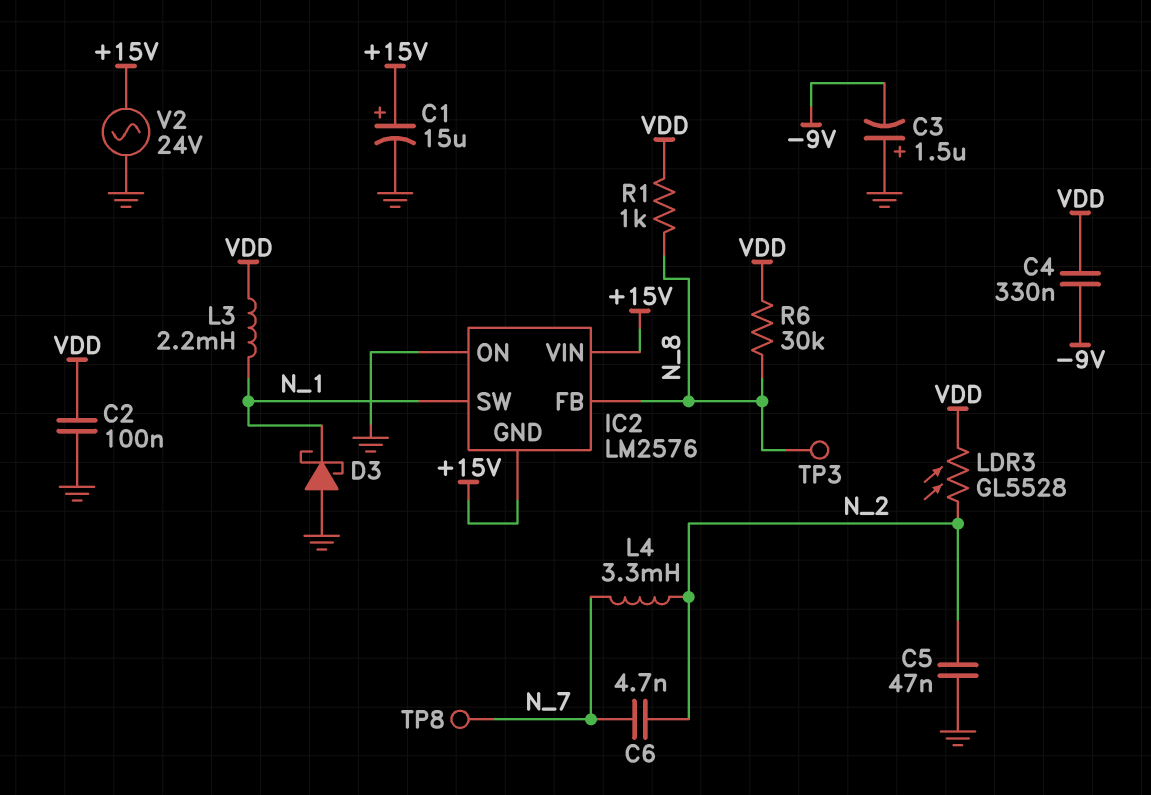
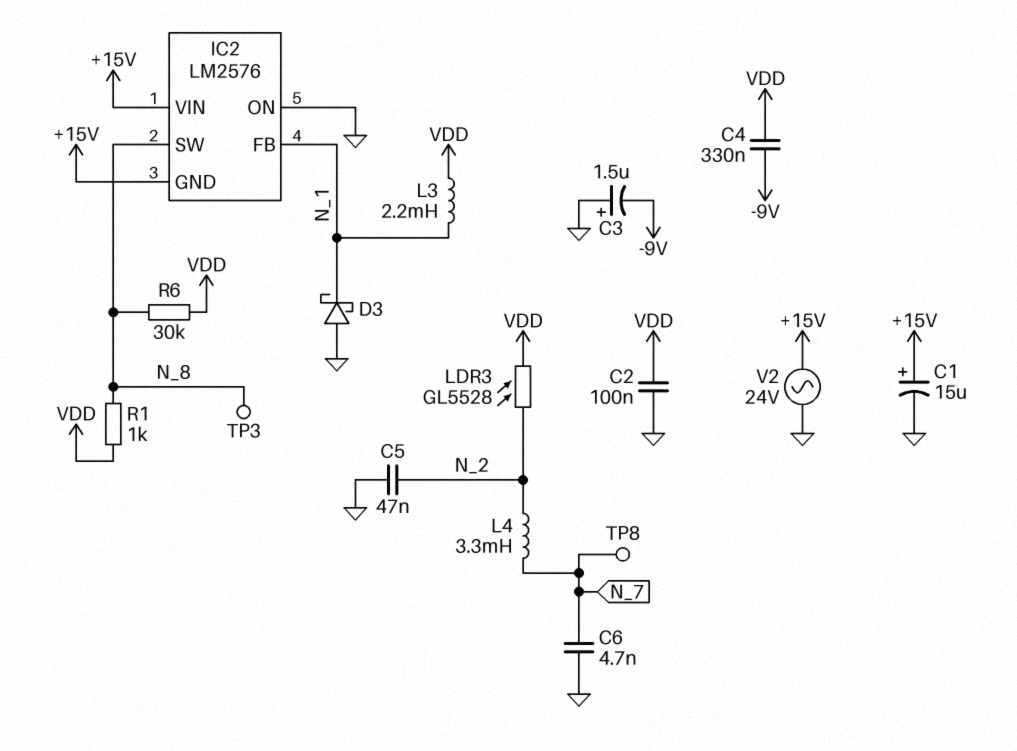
C6: 4.7nF (N_2, N_7) -> 4.7nF (GND, N_7)
IC2 pin FB: N_8 -> N_1
IC2 pin SW: N_1 -> N_8

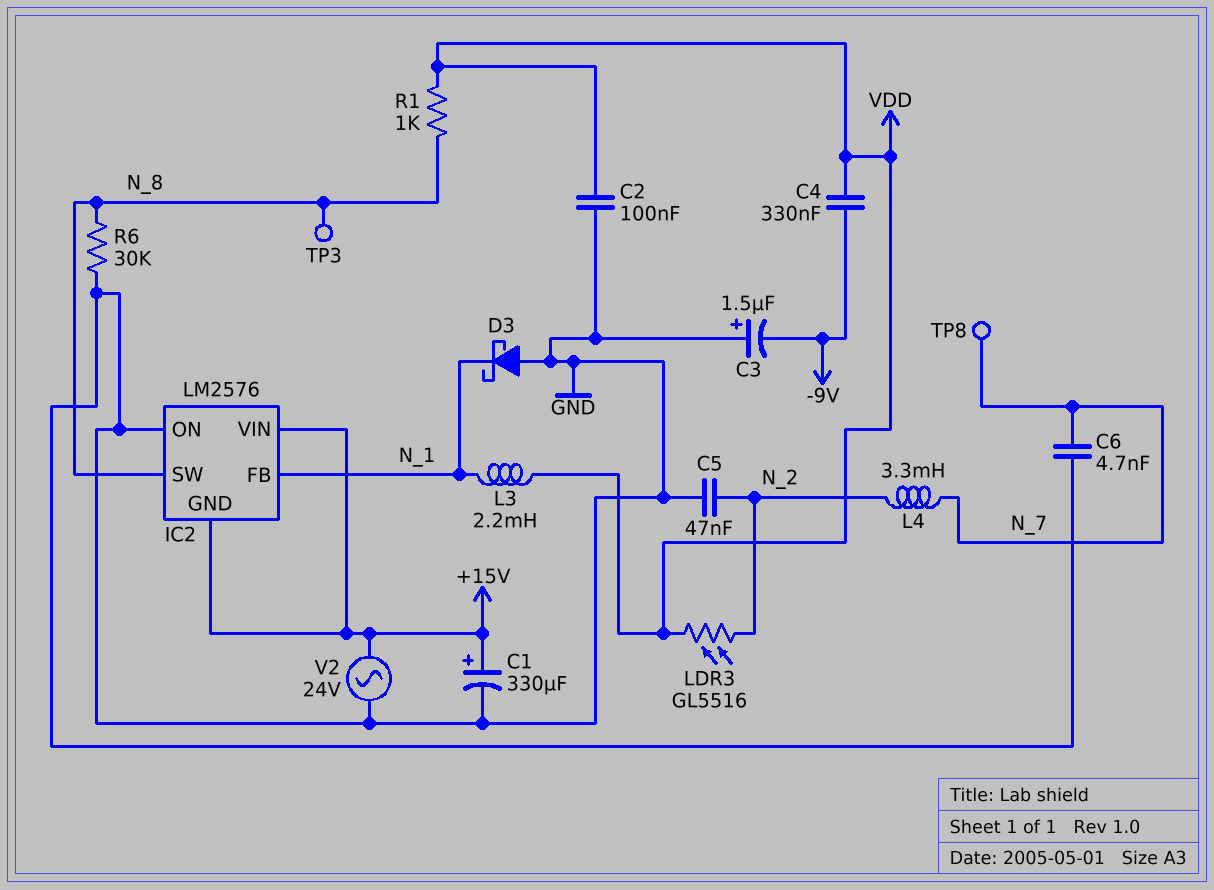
C1: 15uF (plus +15V, minus GND) -> 330uF (plus +15V, minus GND)
LDR3: GL5528 (N_2, VDD) -> GL5516 (N_2, VDD)
R6: 30k (N_8, VDD) -> 30k (GND, N_8)

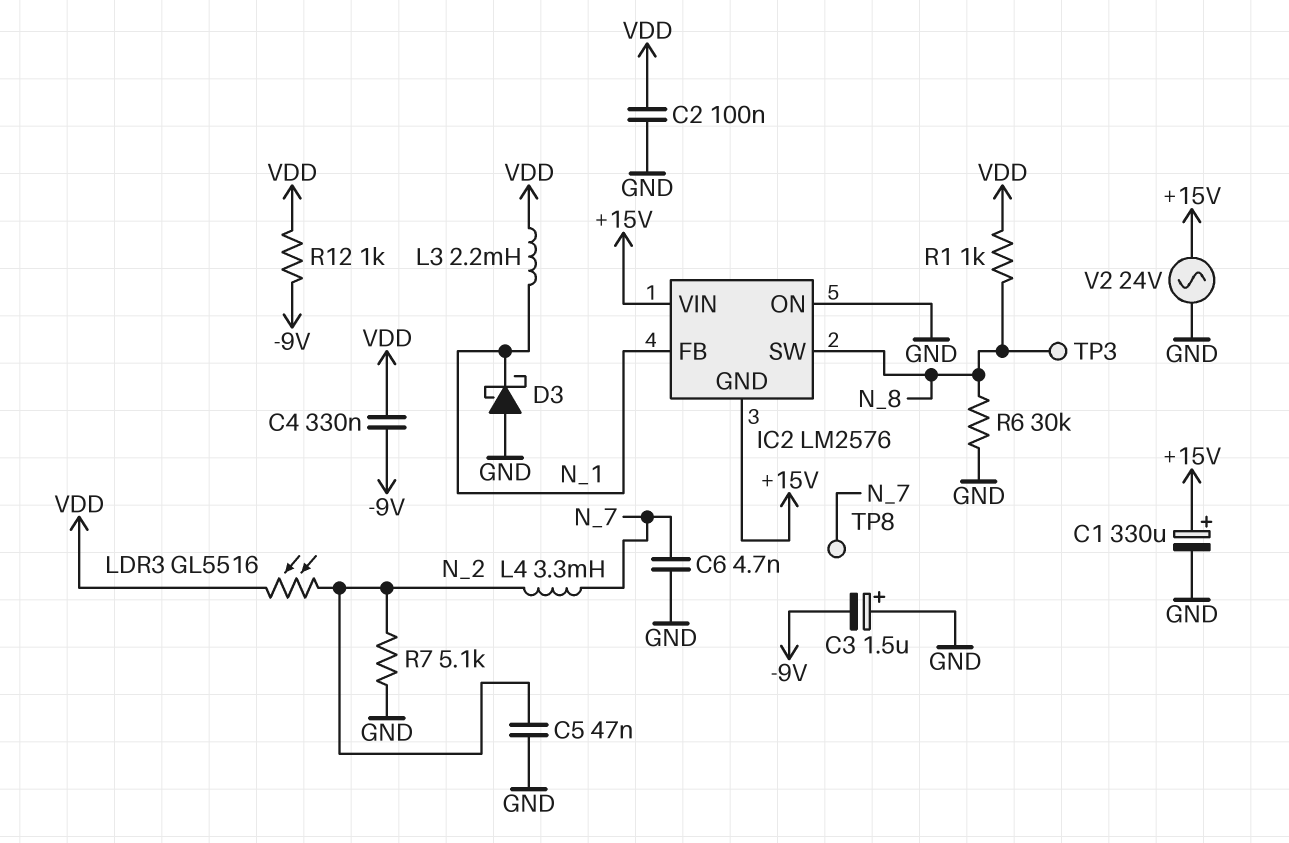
R7: none -> 5.1k (GND, N_2)
R12: none -> 1k (-9V, VDD)

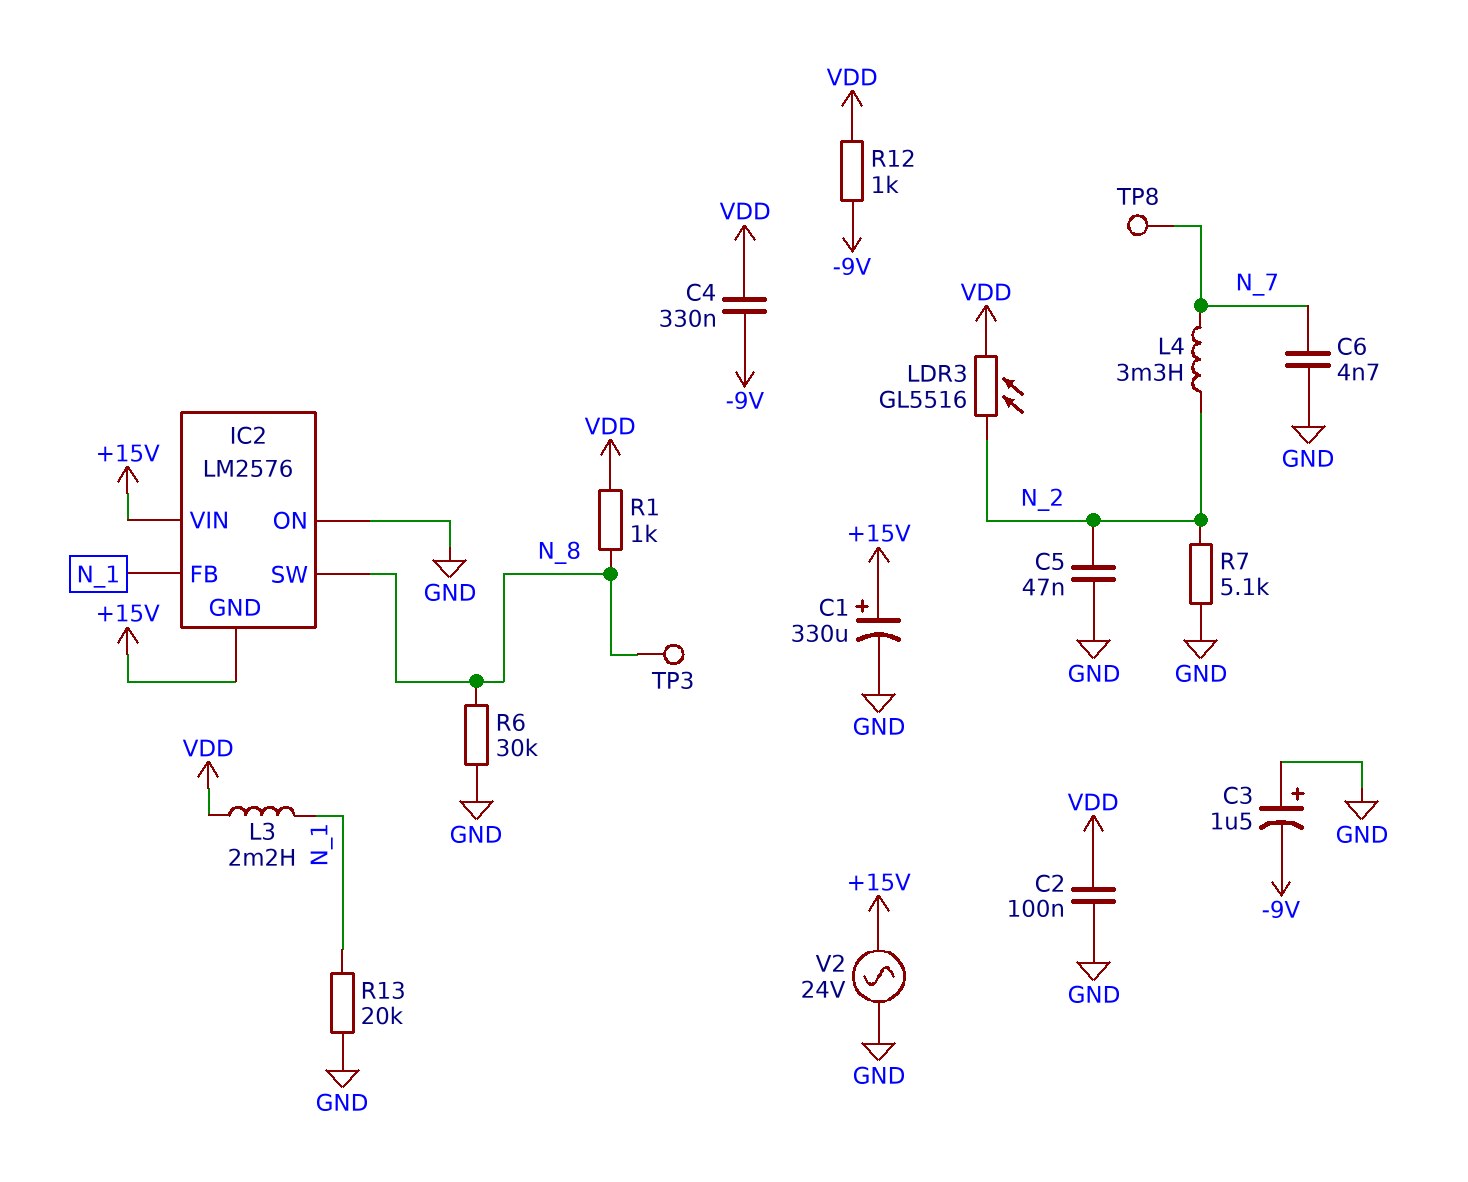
D3: schottky (A GND, K N_1) -> none
R13: none -> 20k (GND, N_1)

